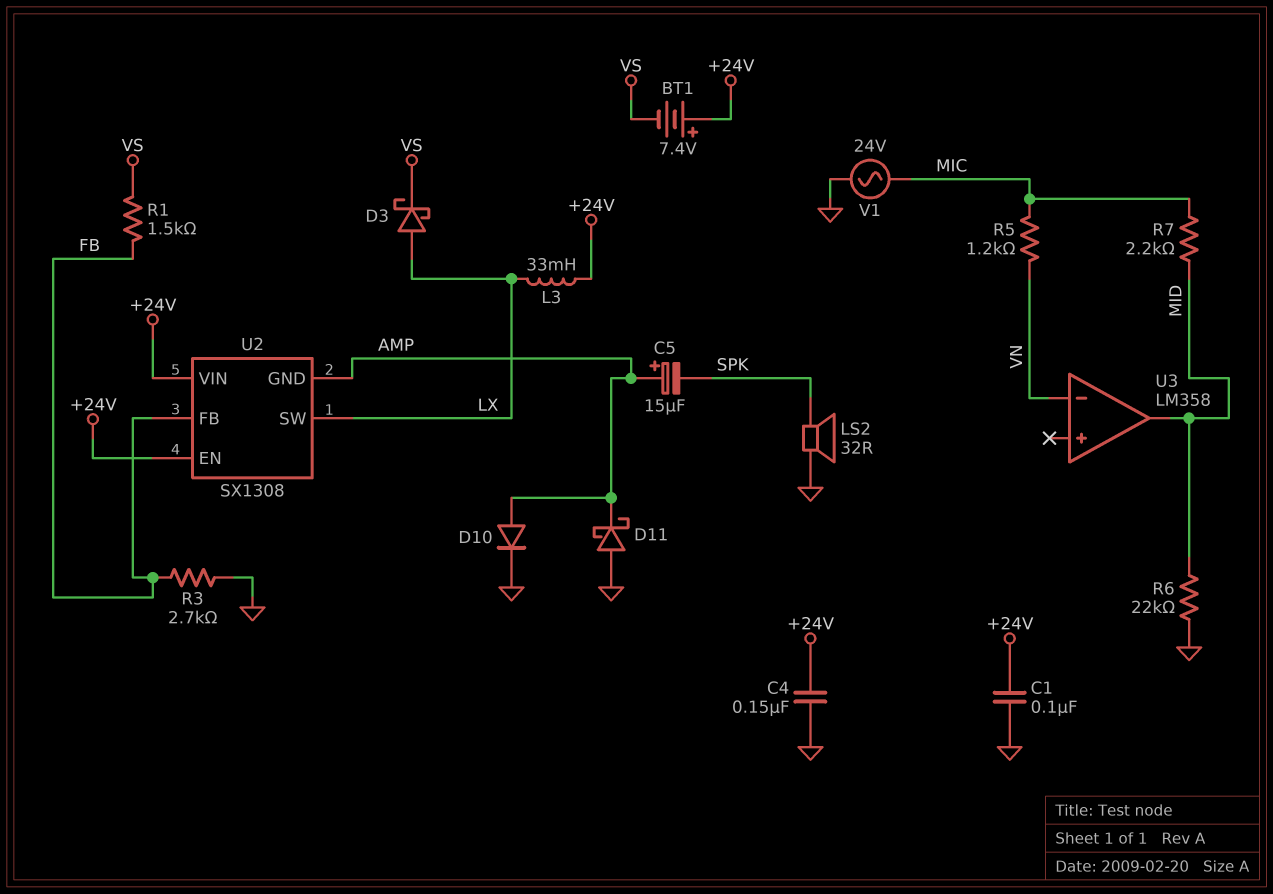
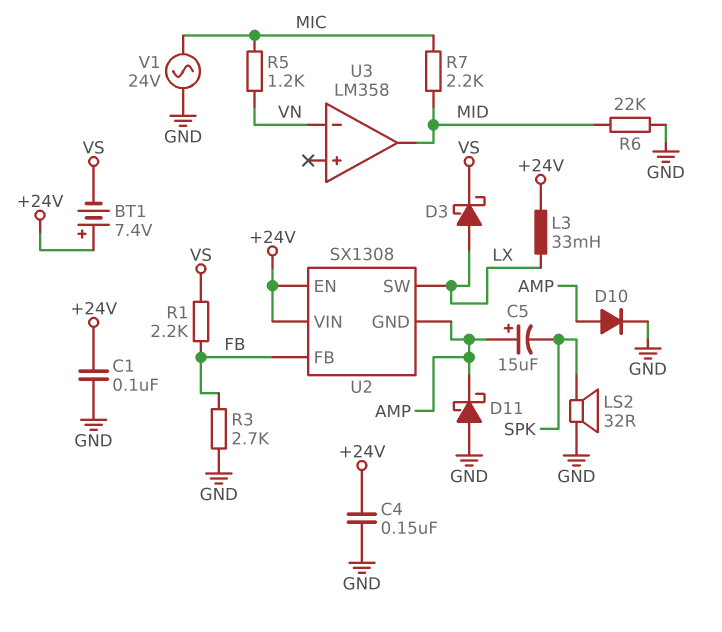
R1: 1.5k (FB, VS) -> 2.2k (FB, VS)

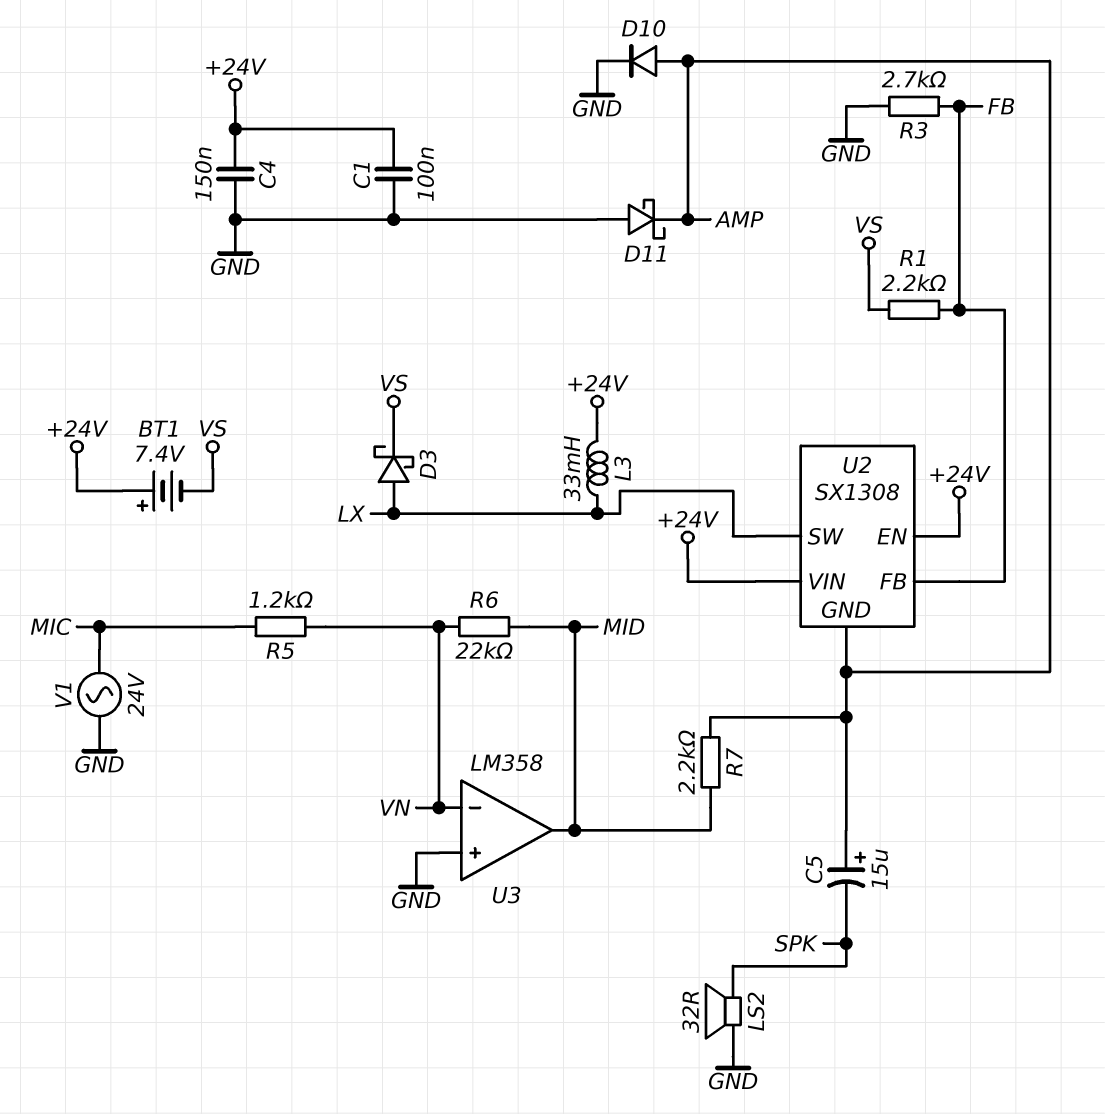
R6: 22k (GND, MID) -> 22k (MID, VN)
R7: 2.2k (MIC, MID) -> 2.2k (AMP, MID)
U3 pin in+: none -> GND

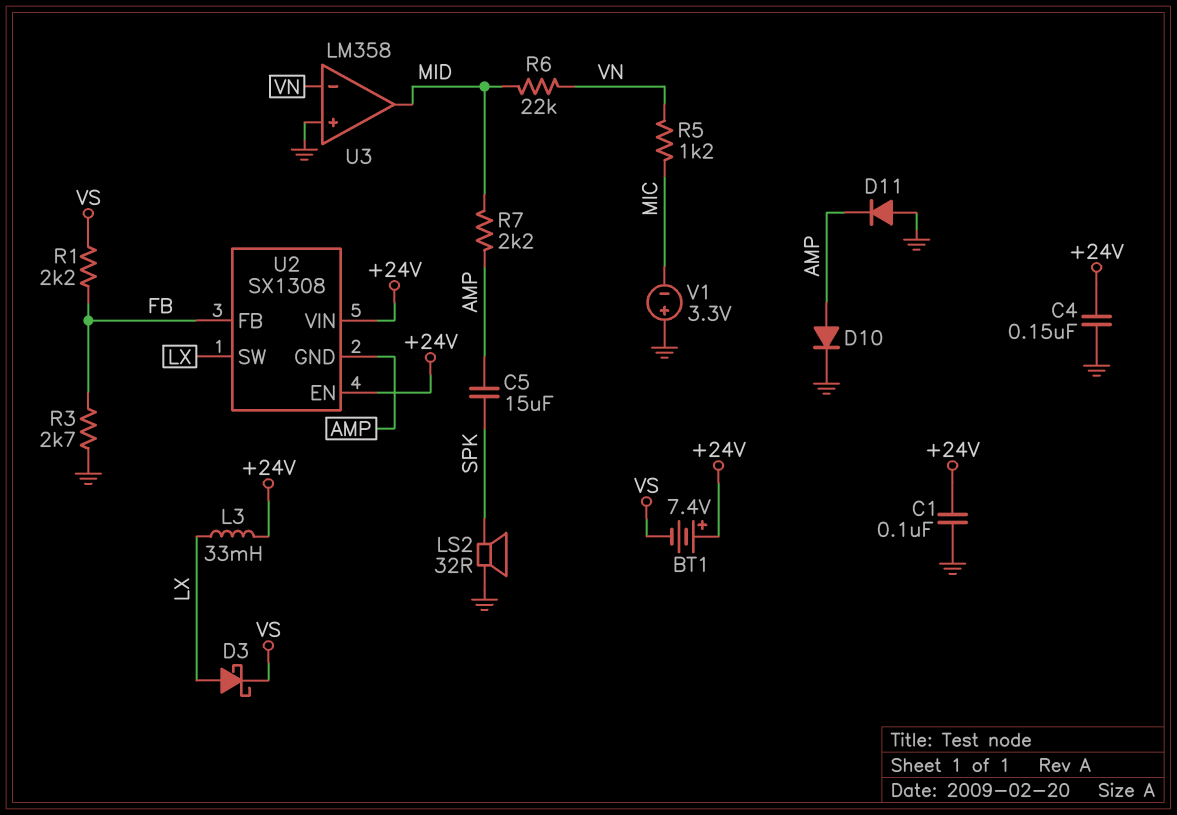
C5: 15uF (plus AMP, minus SPK) -> 15uF (AMP, SPK)
D11: schottky (A GND, K AMP) -> diode (A GND, K AMP)
V1: AC 24V (GND, MIC) -> 3.3V (plus GND, minus MIC)

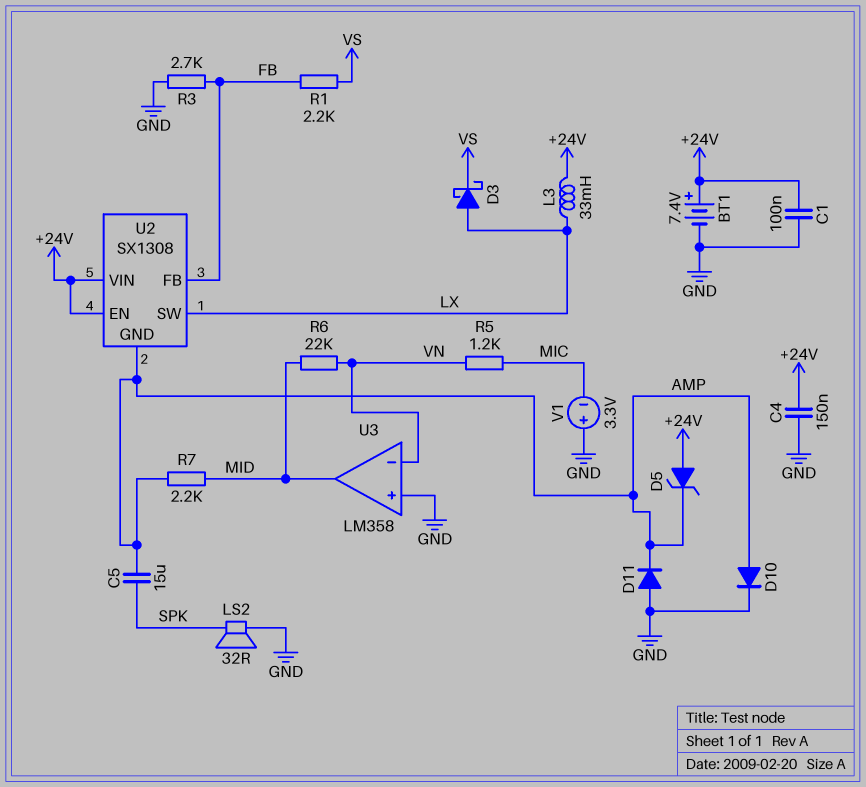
BT1: 7.4V (plus +24V, minus VS) -> 7.4V (plus +24V, minus GND)
D5: none -> zener (A +24V, K AMP)

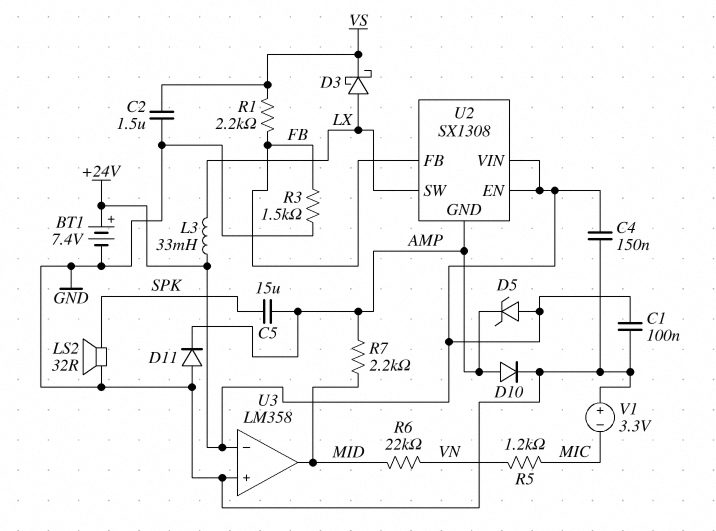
C2: none -> 1.5uF (GND, VS)
R3: 2.7k (FB, GND) -> 1.5k (FB, GND)
U3 pin in-: VN -> +24V

